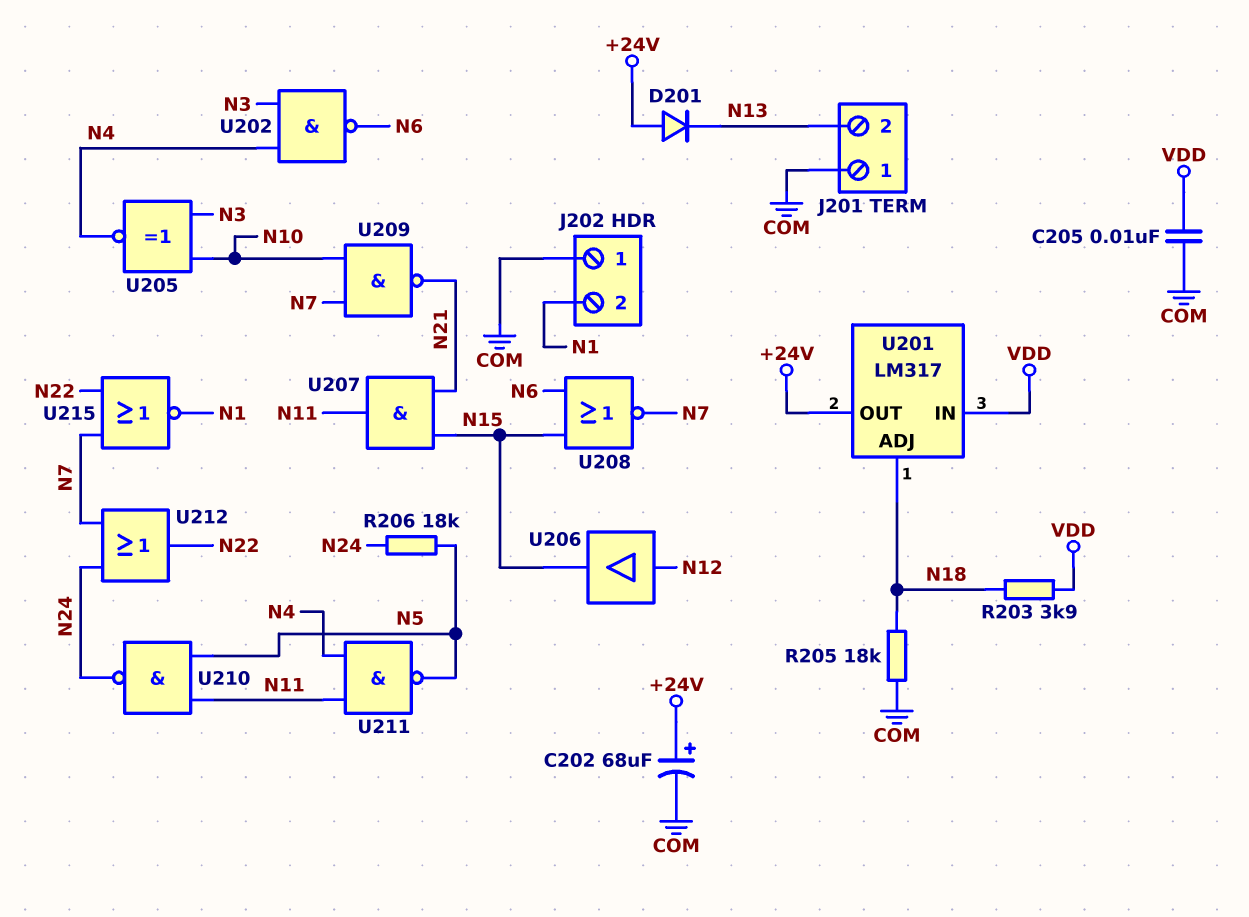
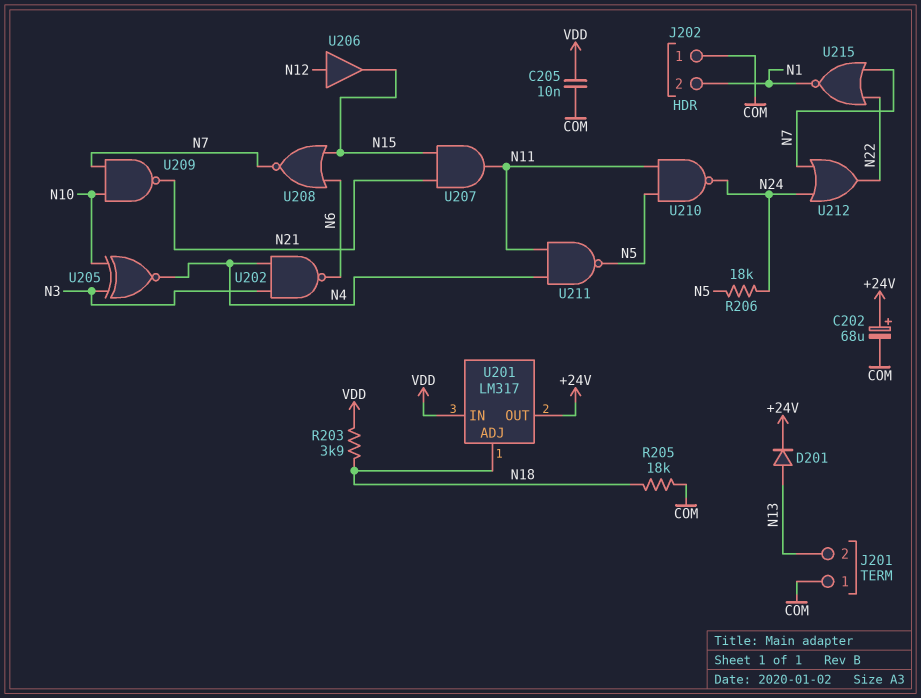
D201: diode (A +24V, K N13) -> diode (A N13, K +24V)

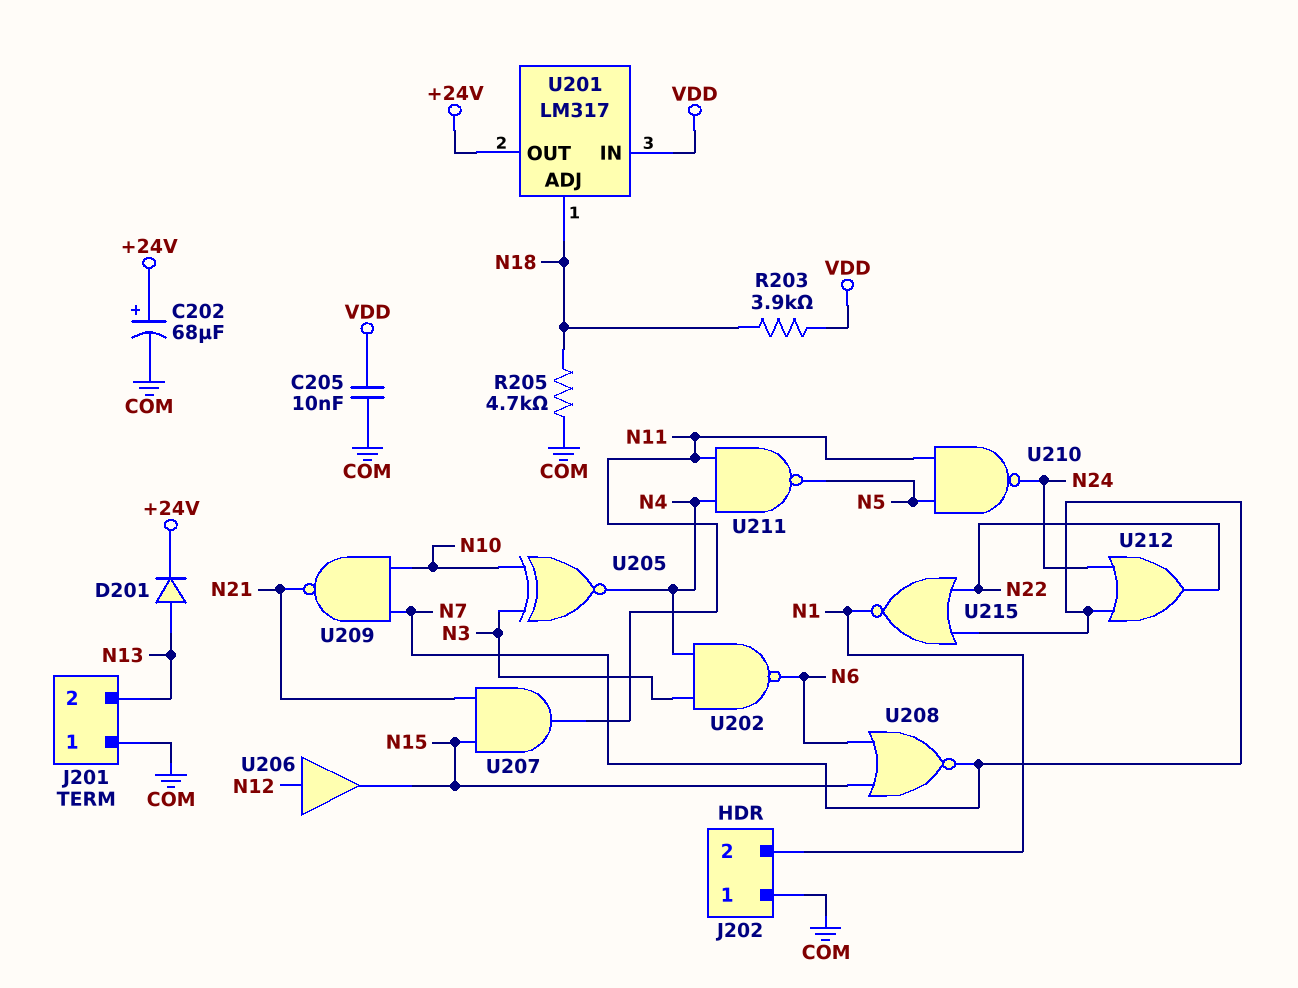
R205: 18k (COM, N18) -> 4.7k (COM, N18)
R206: 18k (N5, N24) -> none

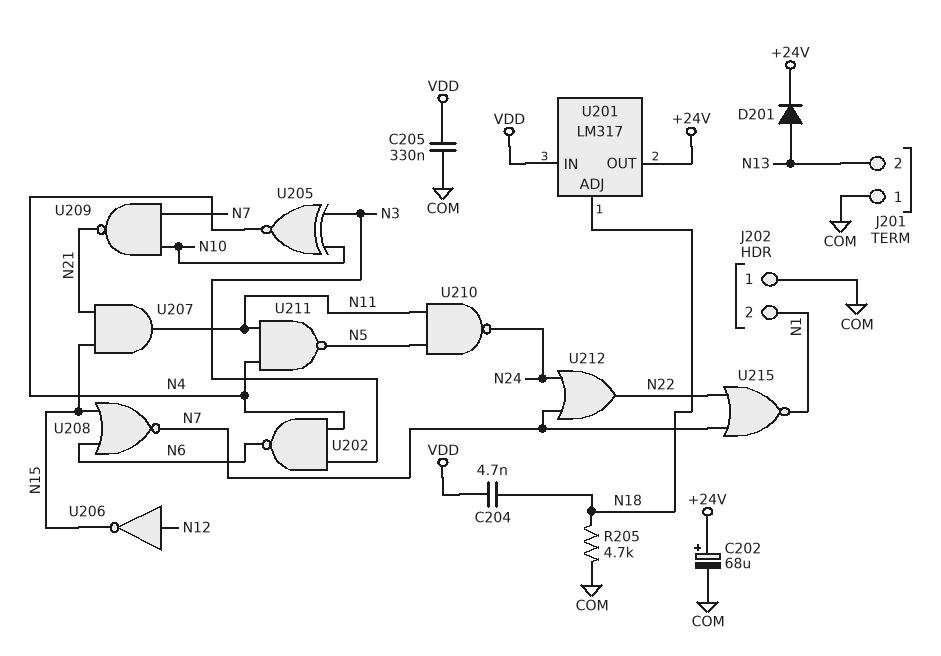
C204: none -> 4.7nF (N18, VDD)
C205: 10nF (COM, VDD) -> 330nF (COM, VDD)
R203: 3.9k (N18, VDD) -> none
U206: buffer (in N12, out N15) -> NOT (in N12, out N15)

